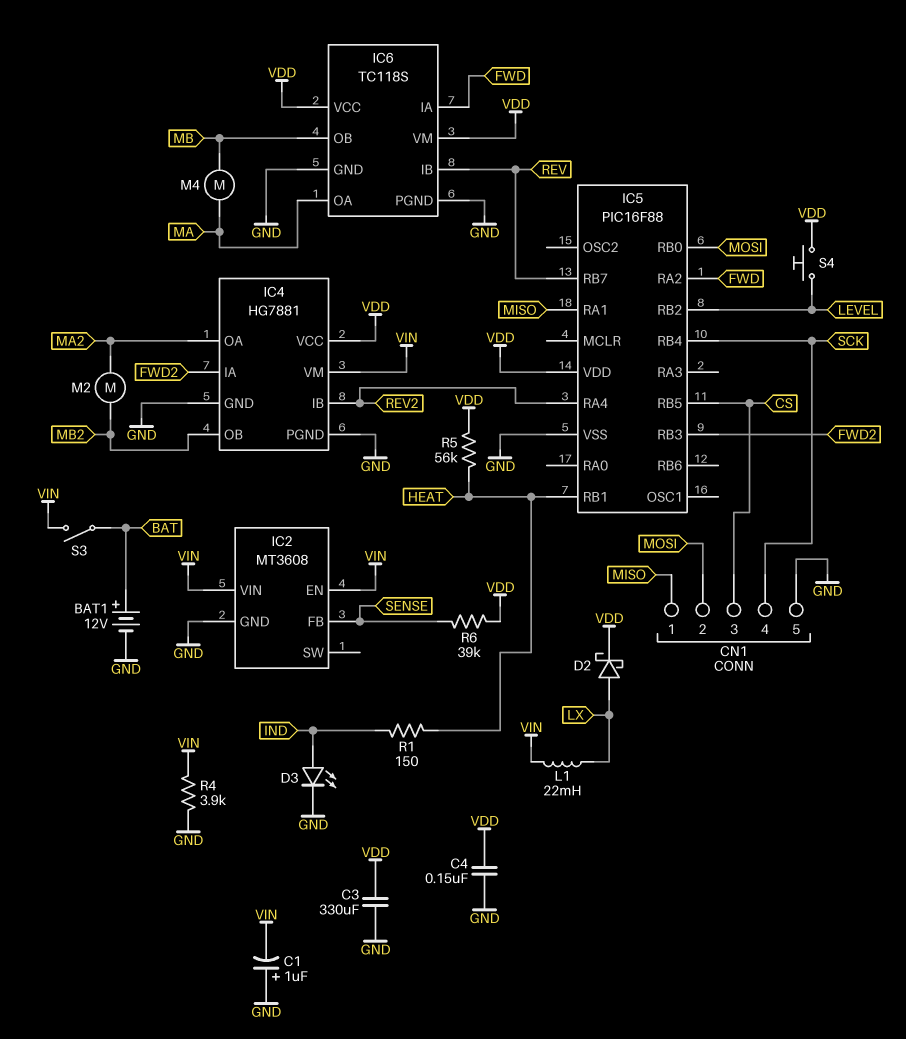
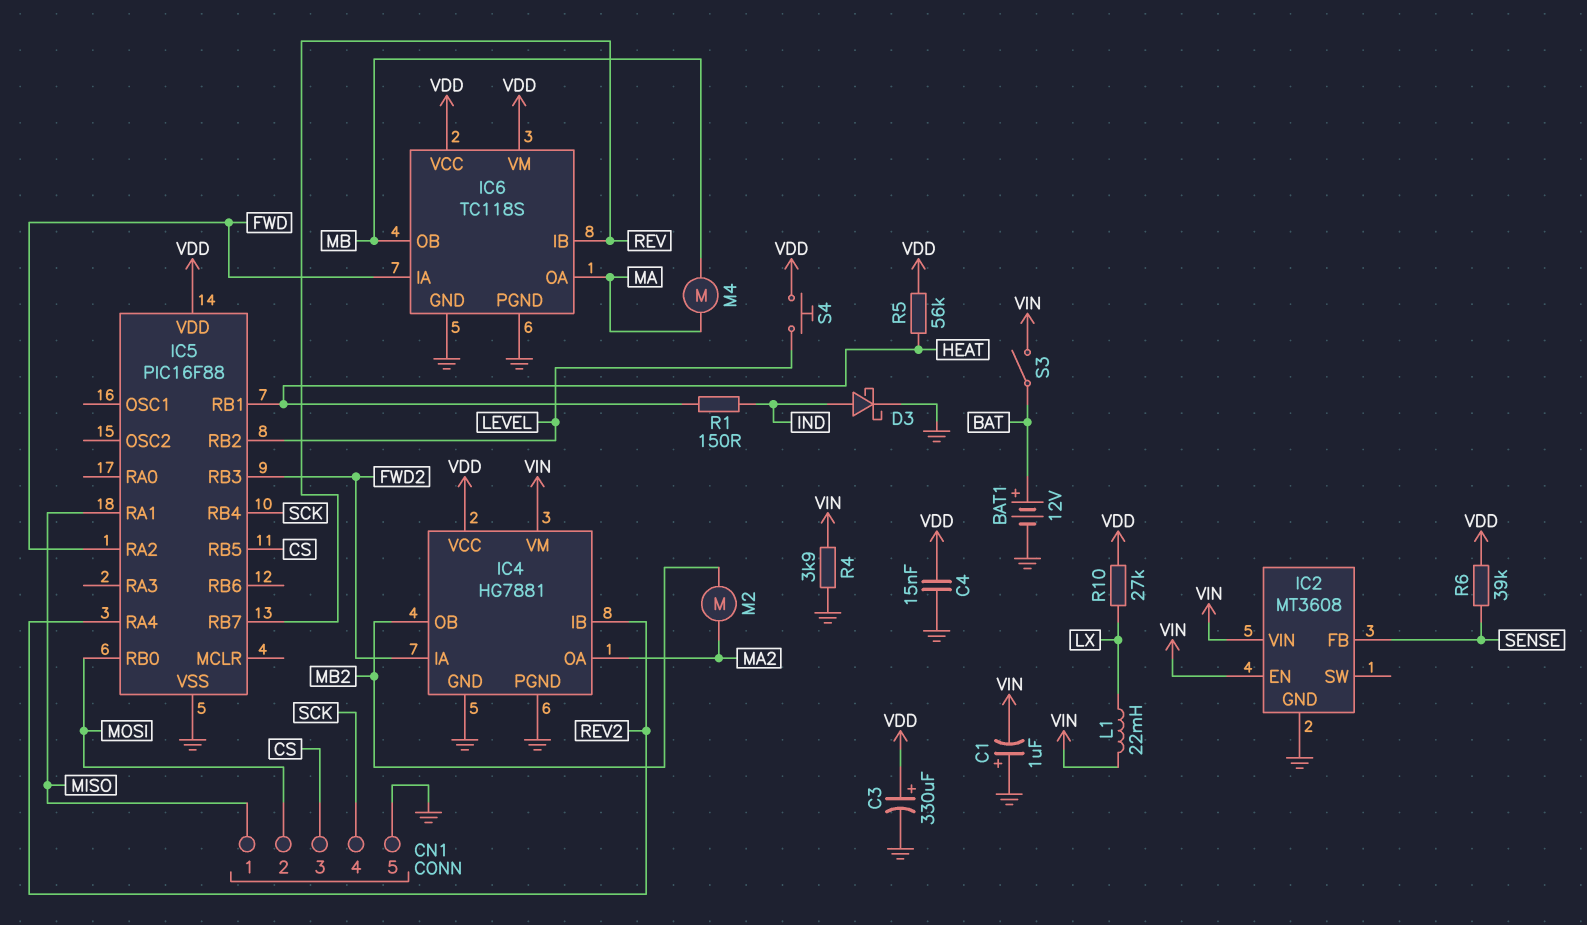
C3: 330uF (GND, VDD) -> 330uF (plus VDD, minus GND)
C4: 150nF (GND, VDD) -> 15nF (GND, VDD)
D2: schottky (A LX, K VDD) -> none
D3: LED (A IND, K GND) -> schottky (A IND, K GND)
R10: none -> 27k (LX, VDD)

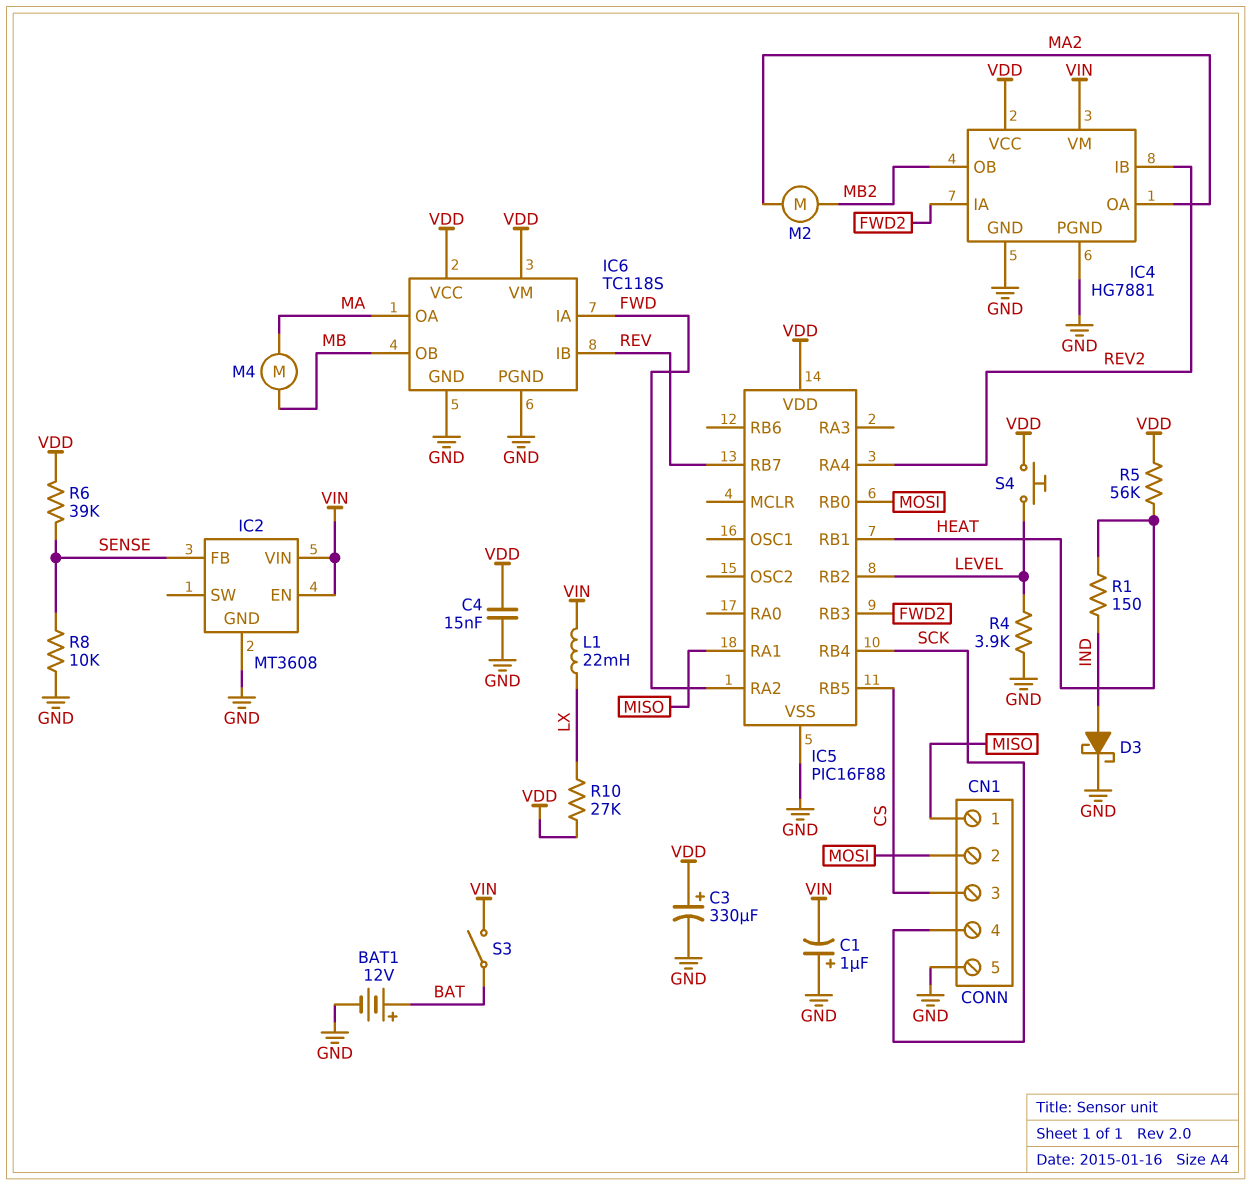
R4: 3.9k (GND, VIN) -> 3.9k (GND, LEVEL)
R8: none -> 10k (GND, SENSE)

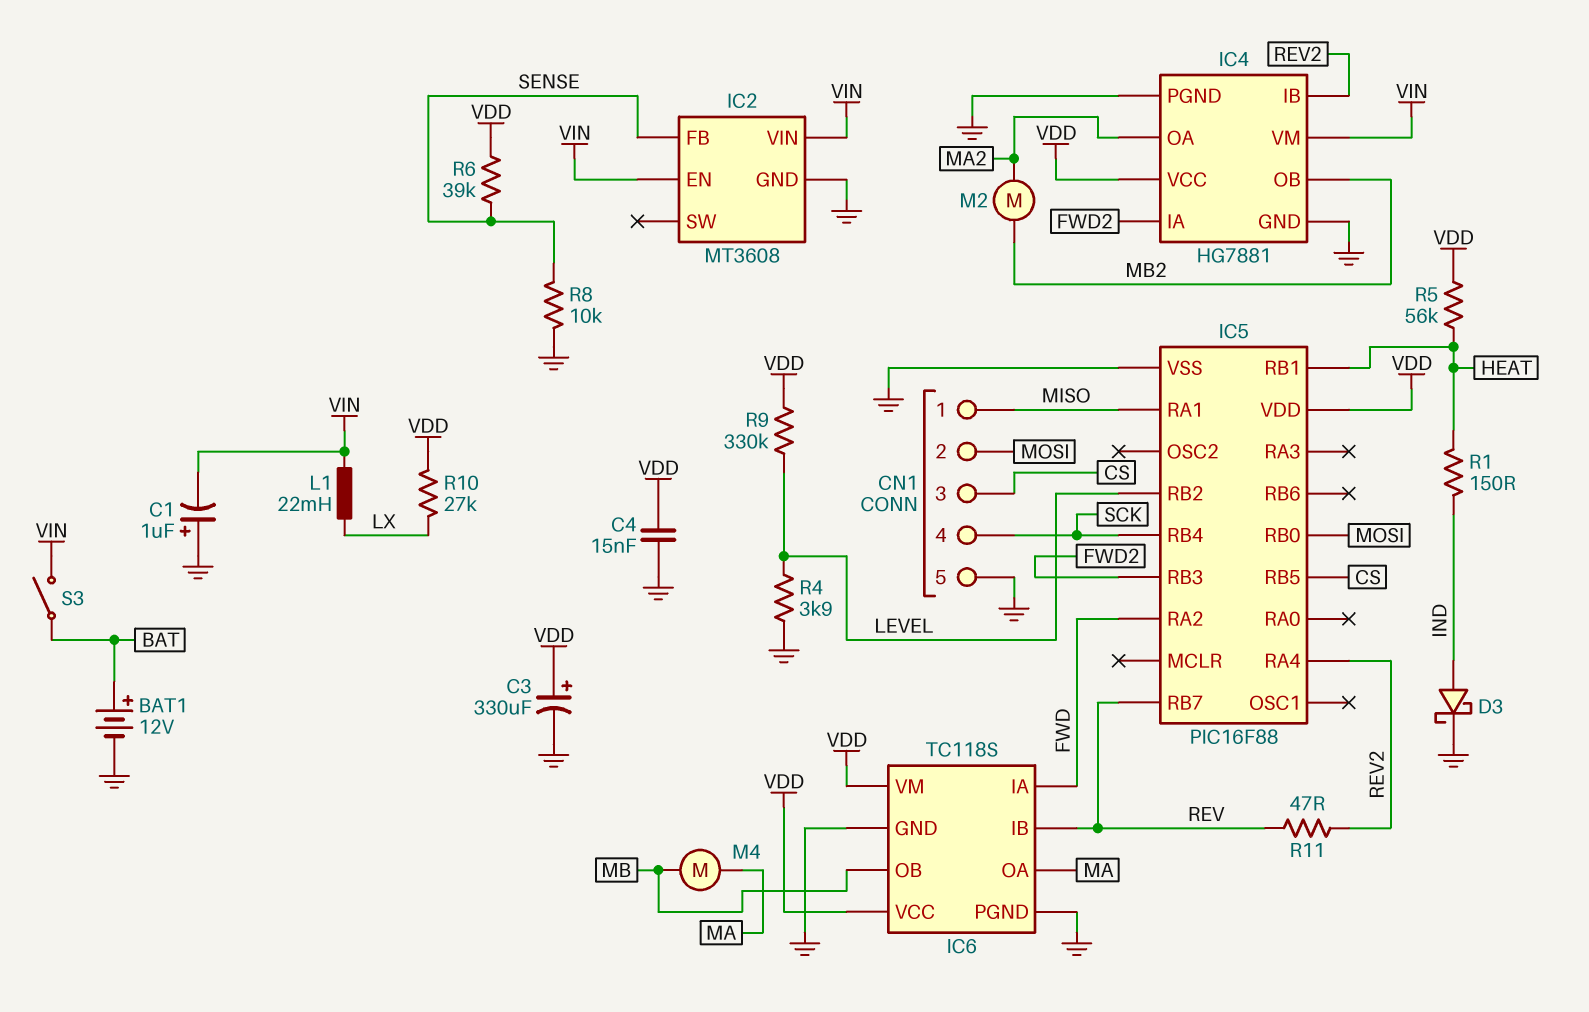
R9: none -> 330k (LEVEL, VDD)
R11: none -> 47 (REV, REV2)
S4: button (LEVEL, VDD) -> none

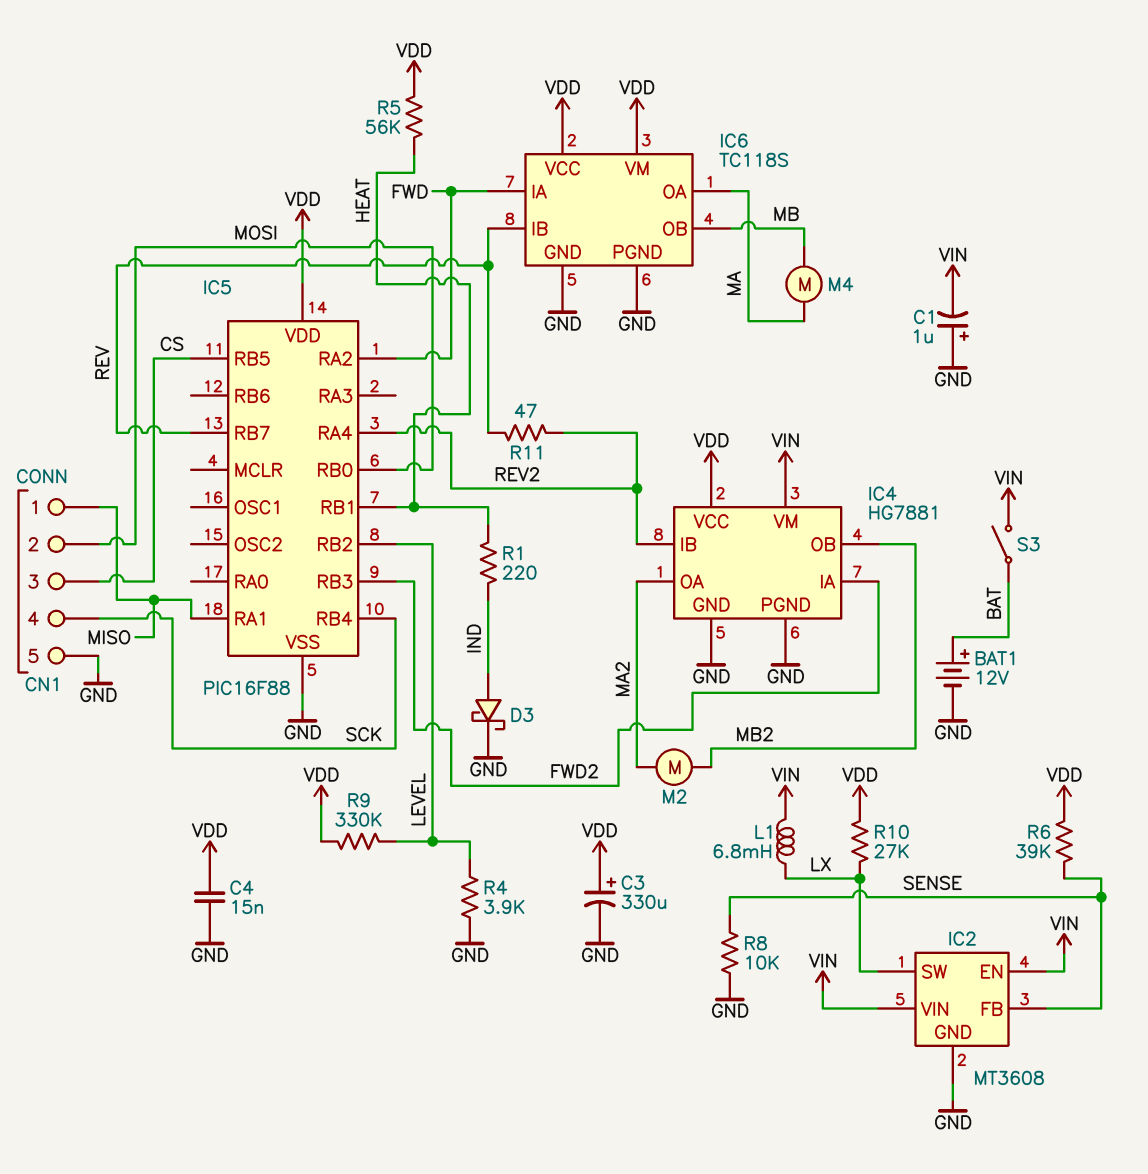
IC2 pin SW: none -> LX
L1: 22mH (LX, VIN) -> 6.8mH (LX, VIN)
R1: 150 (HEAT, IND) -> 220 (HEAT, IND)

